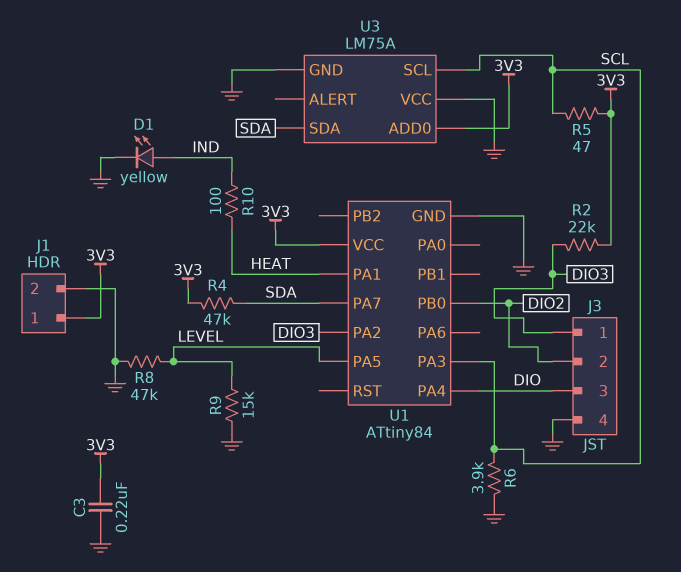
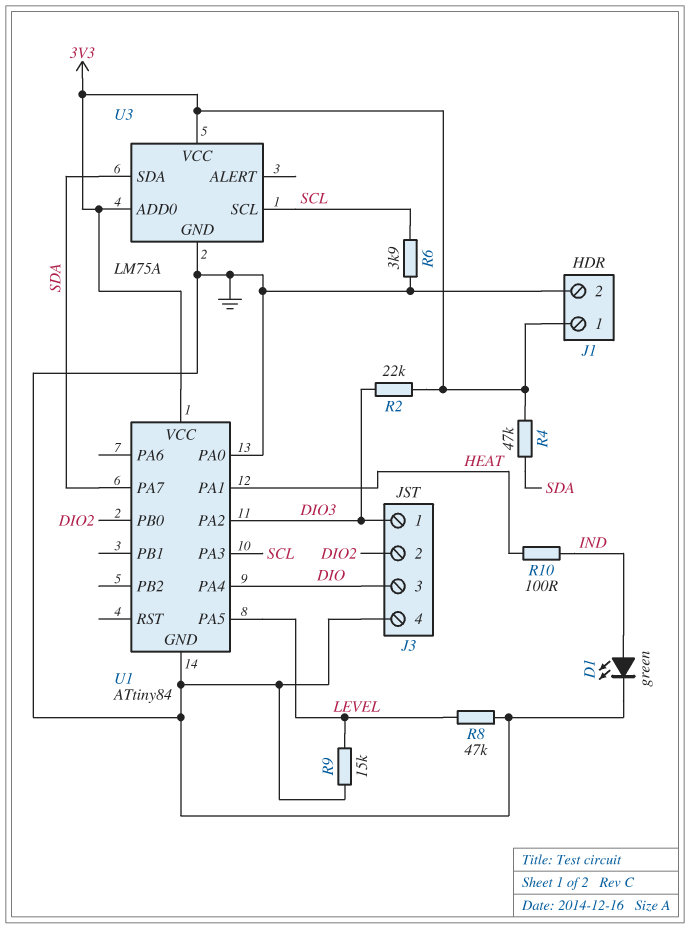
C3: 220nF (3V3, GND) -> none
D1: LED yellow (A IND, K GND) -> LED green (A IND, K GND)
R5: 47 (3V3, SCL) -> none
U1 pin PA0: none -> GND
U3 pin VCC: GND -> 3V3

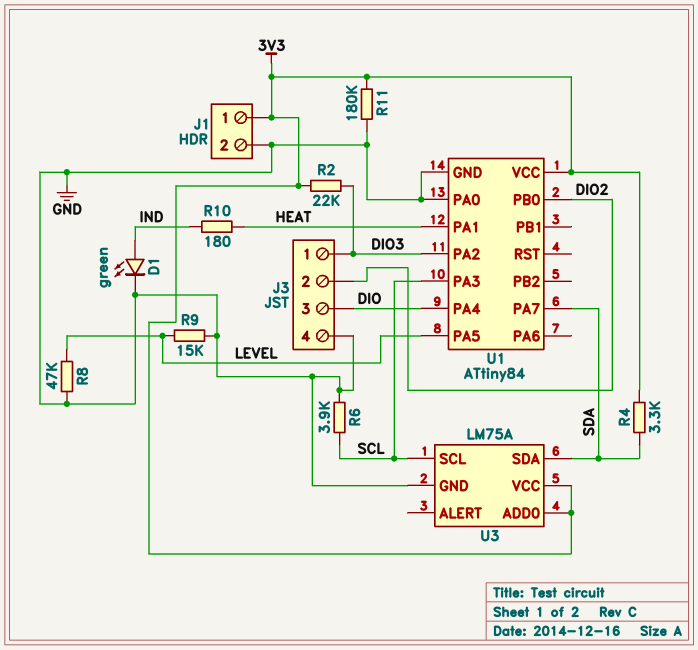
R4: 47k (3V3, SDA) -> 3.3k (3V3, SDA)
R10: 100 (HEAT, IND) -> 180 (HEAT, IND)
R11: none -> 180k (3V3, GND)

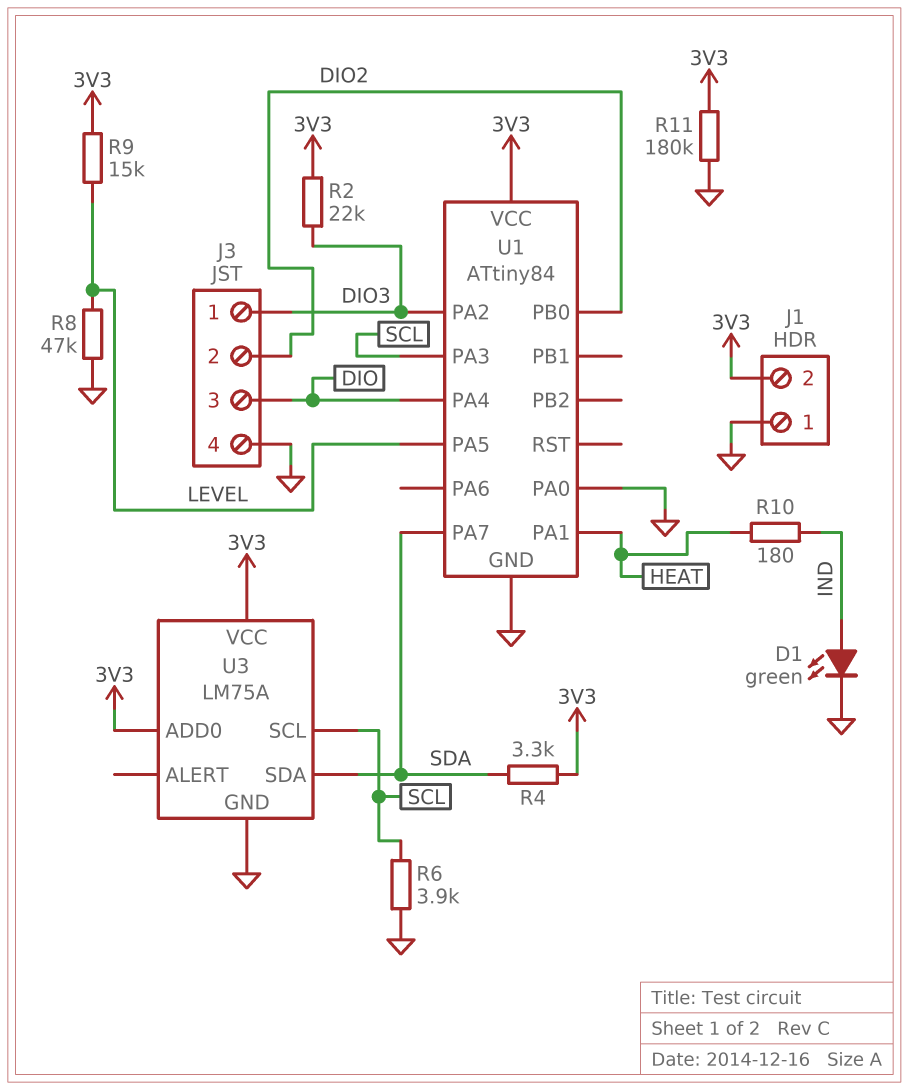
J1 pin 1: 3V3 -> GND
J1 pin 2: GND -> 3V3
R9: 15k (GND, LEVEL) -> 15k (3V3, LEVEL)

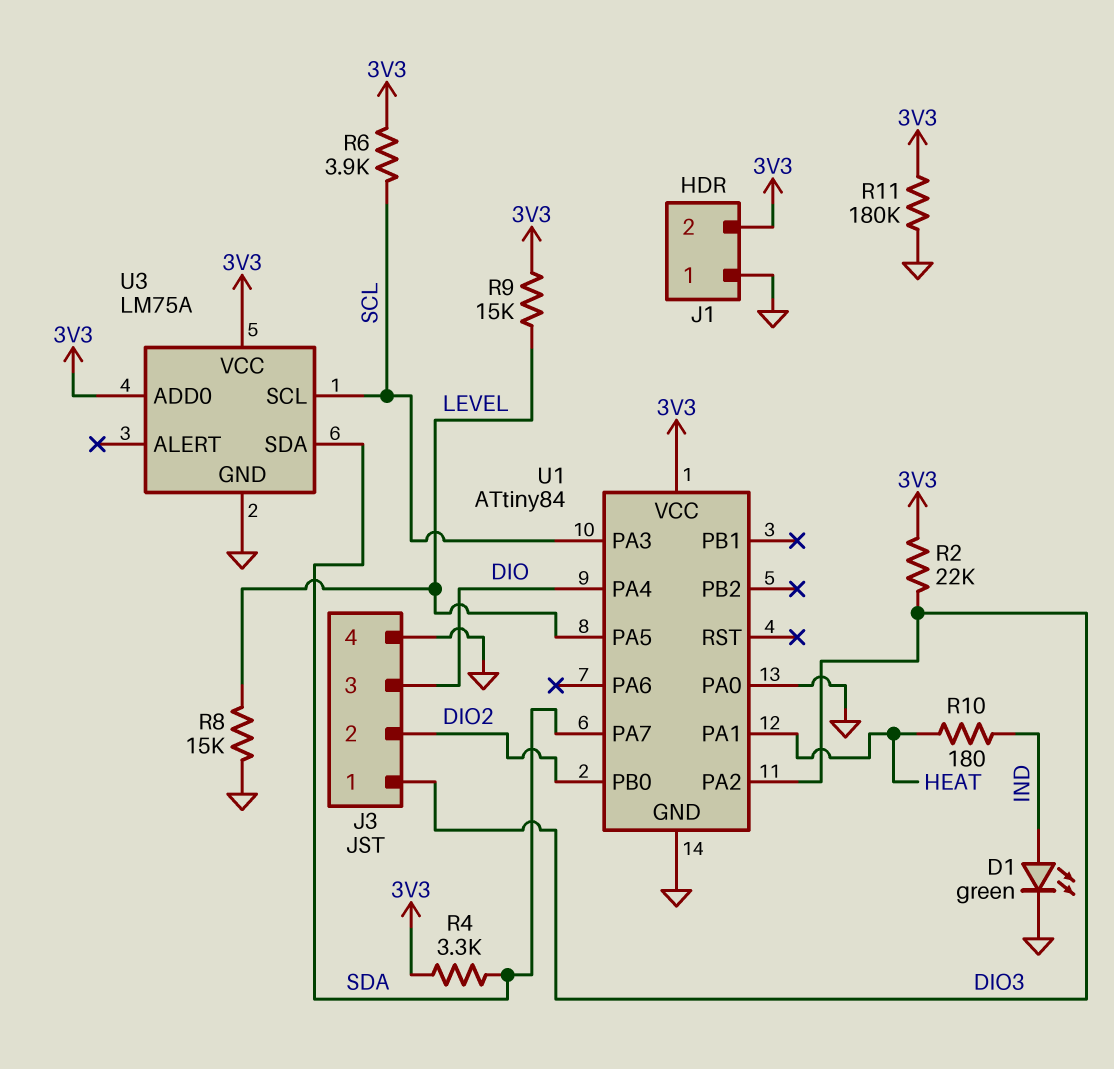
R6: 3.9k (GND, SCL) -> 3.9k (3V3, SCL)
R8: 47k (GND, LEVEL) -> 15k (GND, LEVEL)

